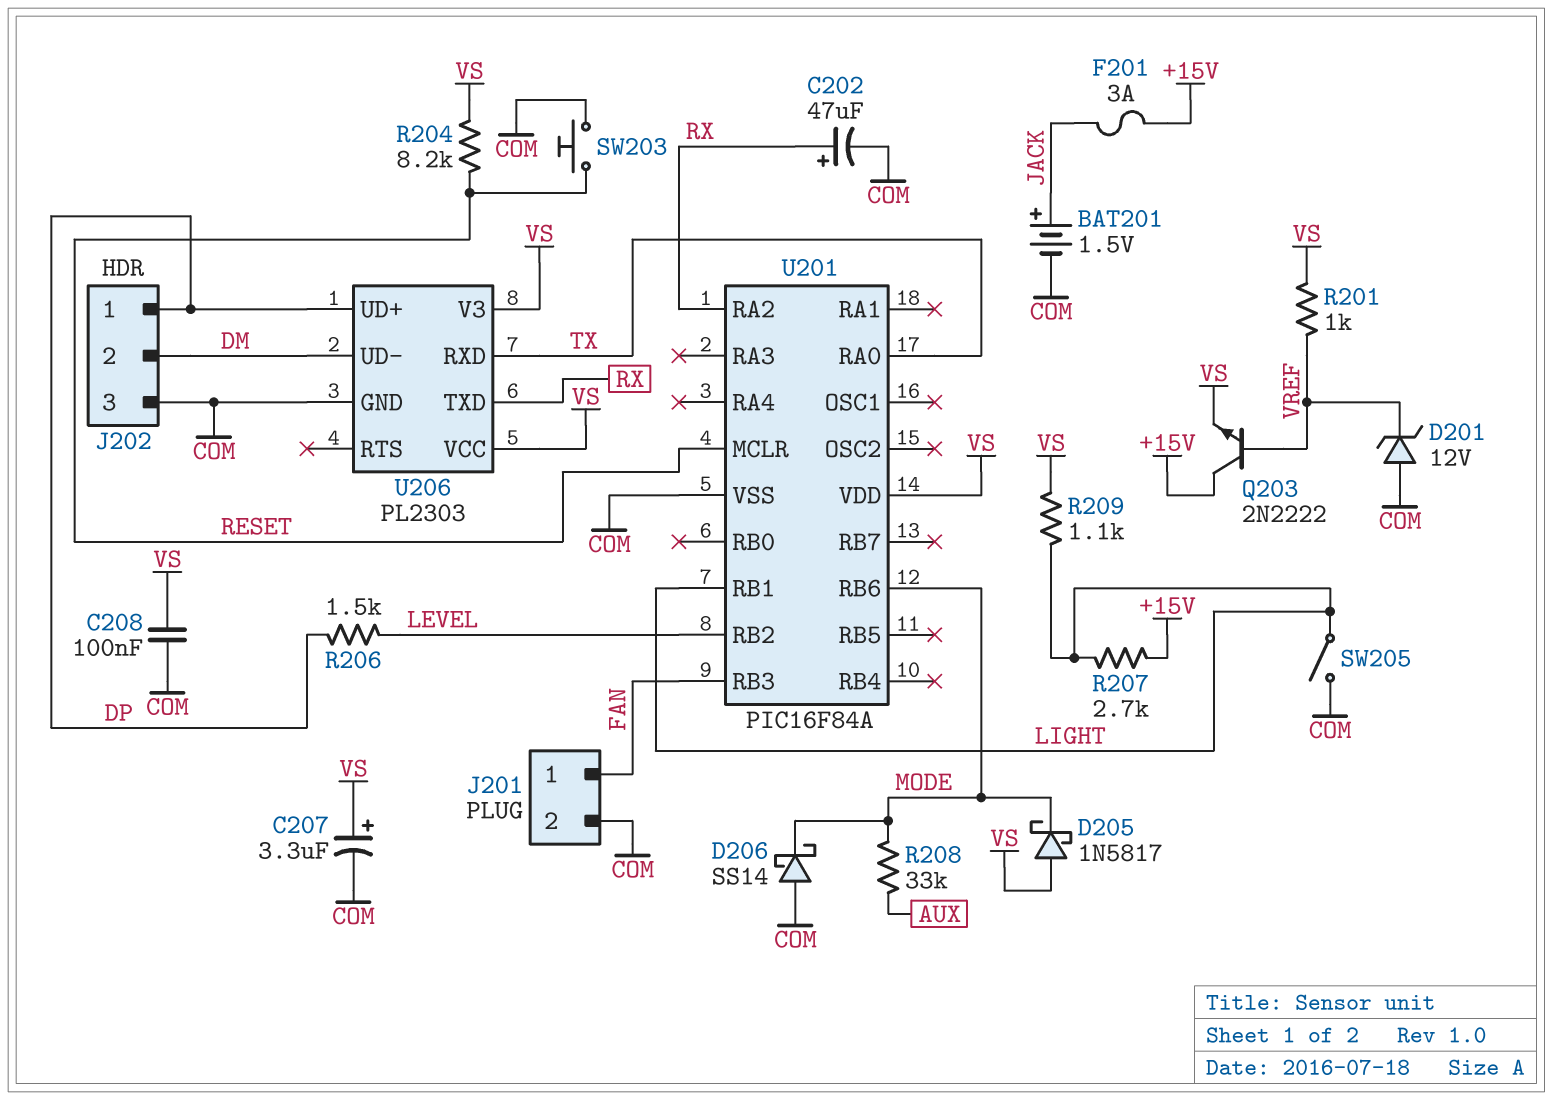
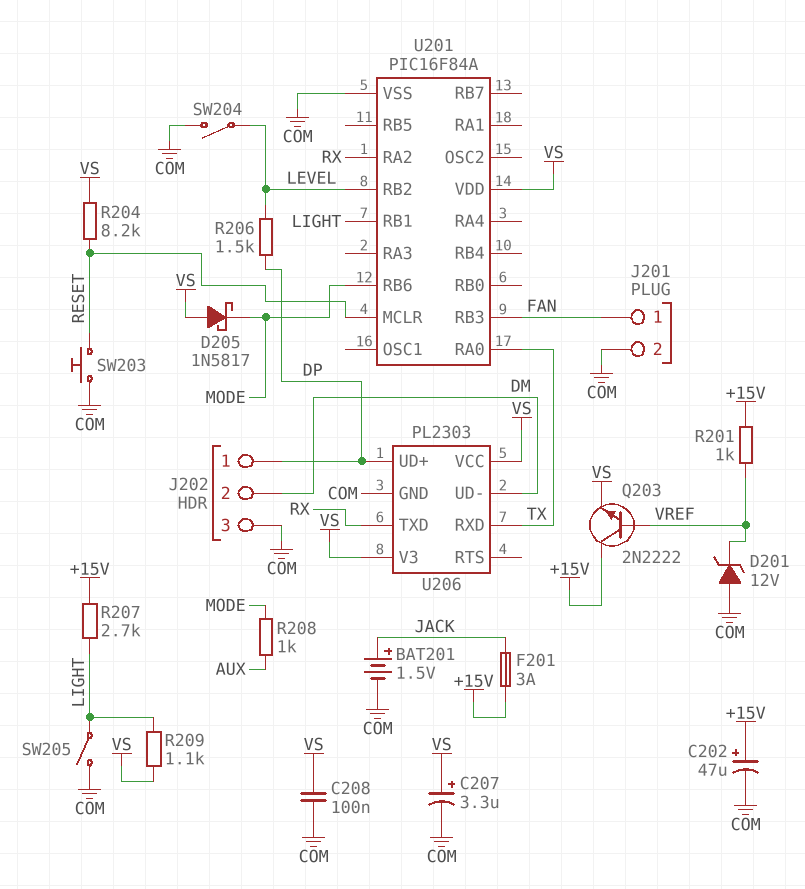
C202: 47uF (plus RX, minus COM) -> 47uF (plus +15V, minus COM)
D206: schottky SS14 (A COM, K MODE) -> none
R201: 1k (VREF, VS) -> 1k (+15V, VREF)
R208: 33k (AUX, MODE) -> 1k (AUX, MODE)
SW204: none -> switch (COM, LEVEL)

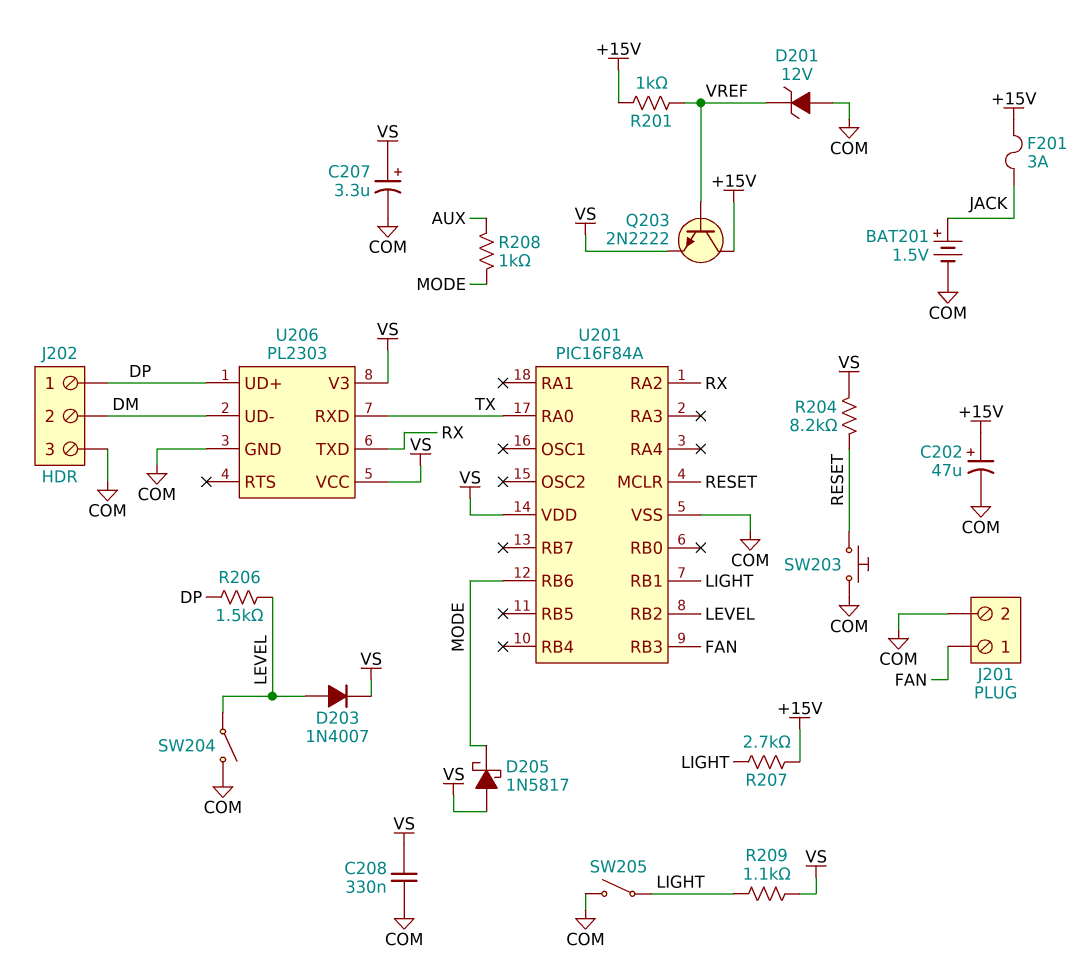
C208: 100nF (COM, VS) -> 330nF (COM, VS)
D203: none -> diode 1N4007 (A LEVEL, K VS)

